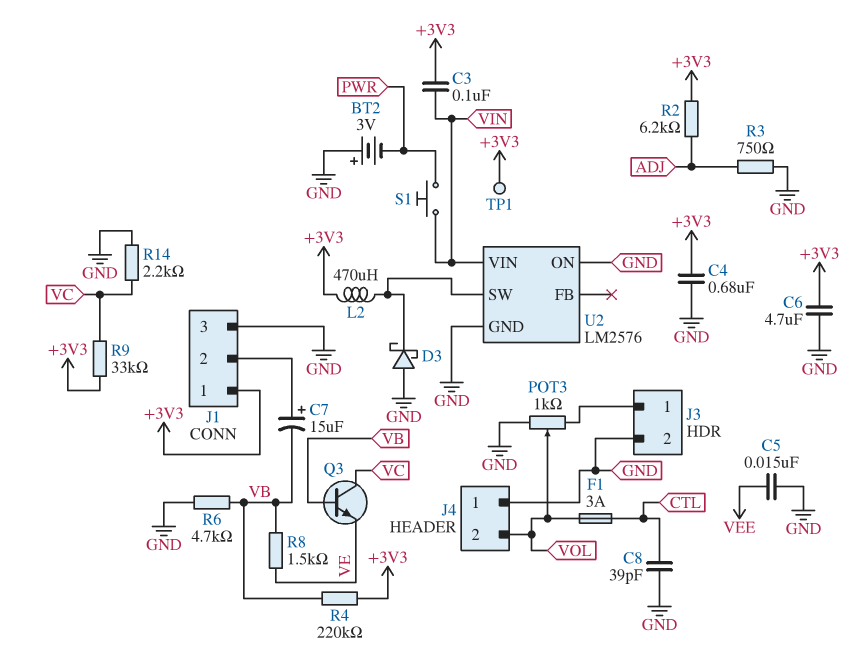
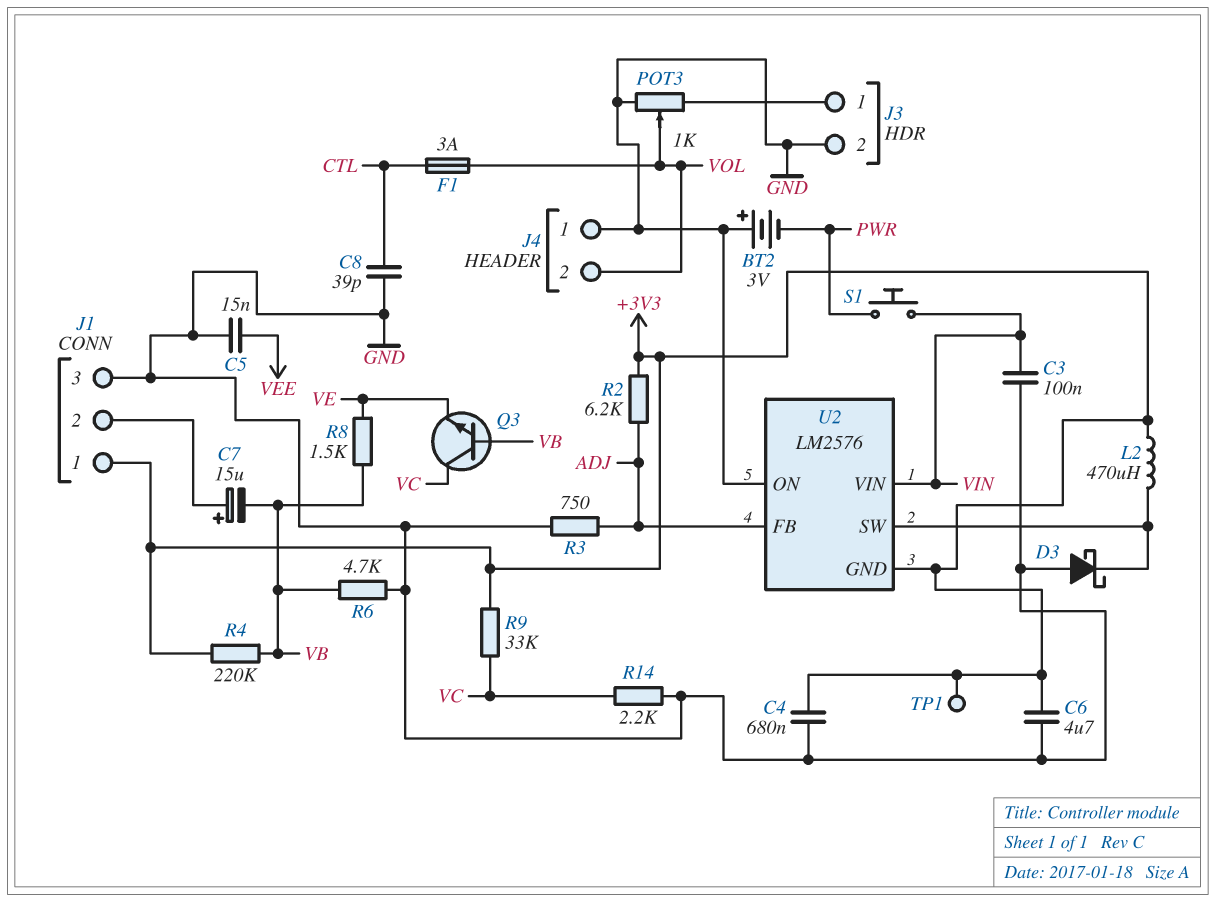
C3: 100nF (+3V3, VIN) -> 100nF (GND, VIN)
U2 pin FB: none -> ADJ
U2 pin GND: GND -> +3V3

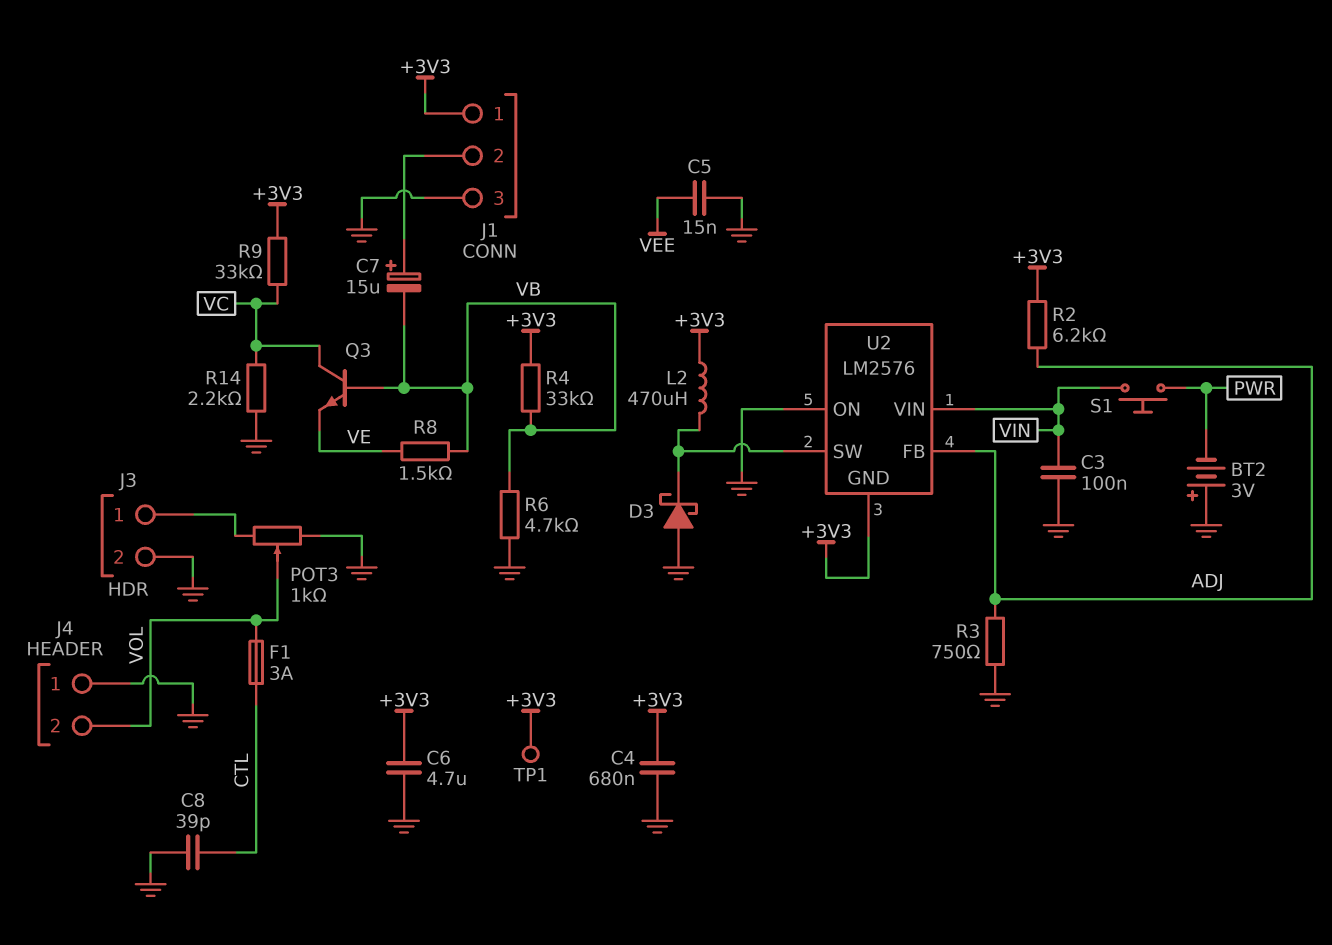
R4: 220k (+3V3, VB) -> 33k (+3V3, VB)

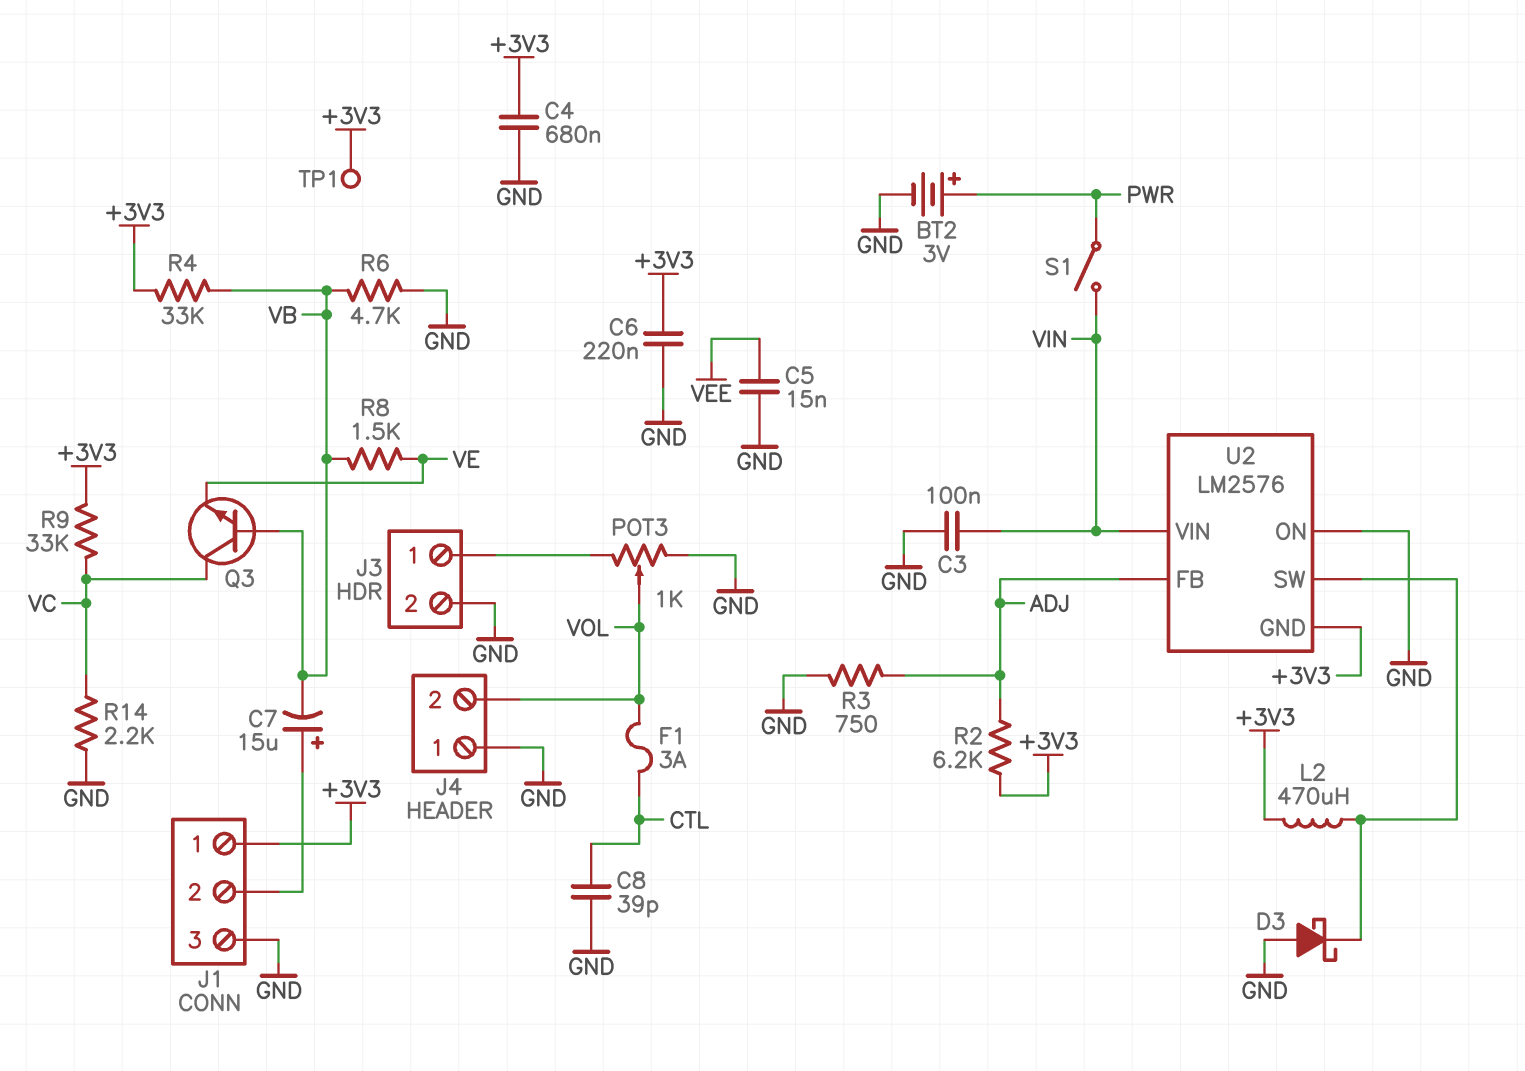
BT2: 3V (plus GND, minus PWR) -> 3V (plus PWR, minus GND)
C6: 4.7uF (+3V3, GND) -> 220nF (+3V3, GND)
S1: button (PWR, VIN) -> switch (PWR, VIN)

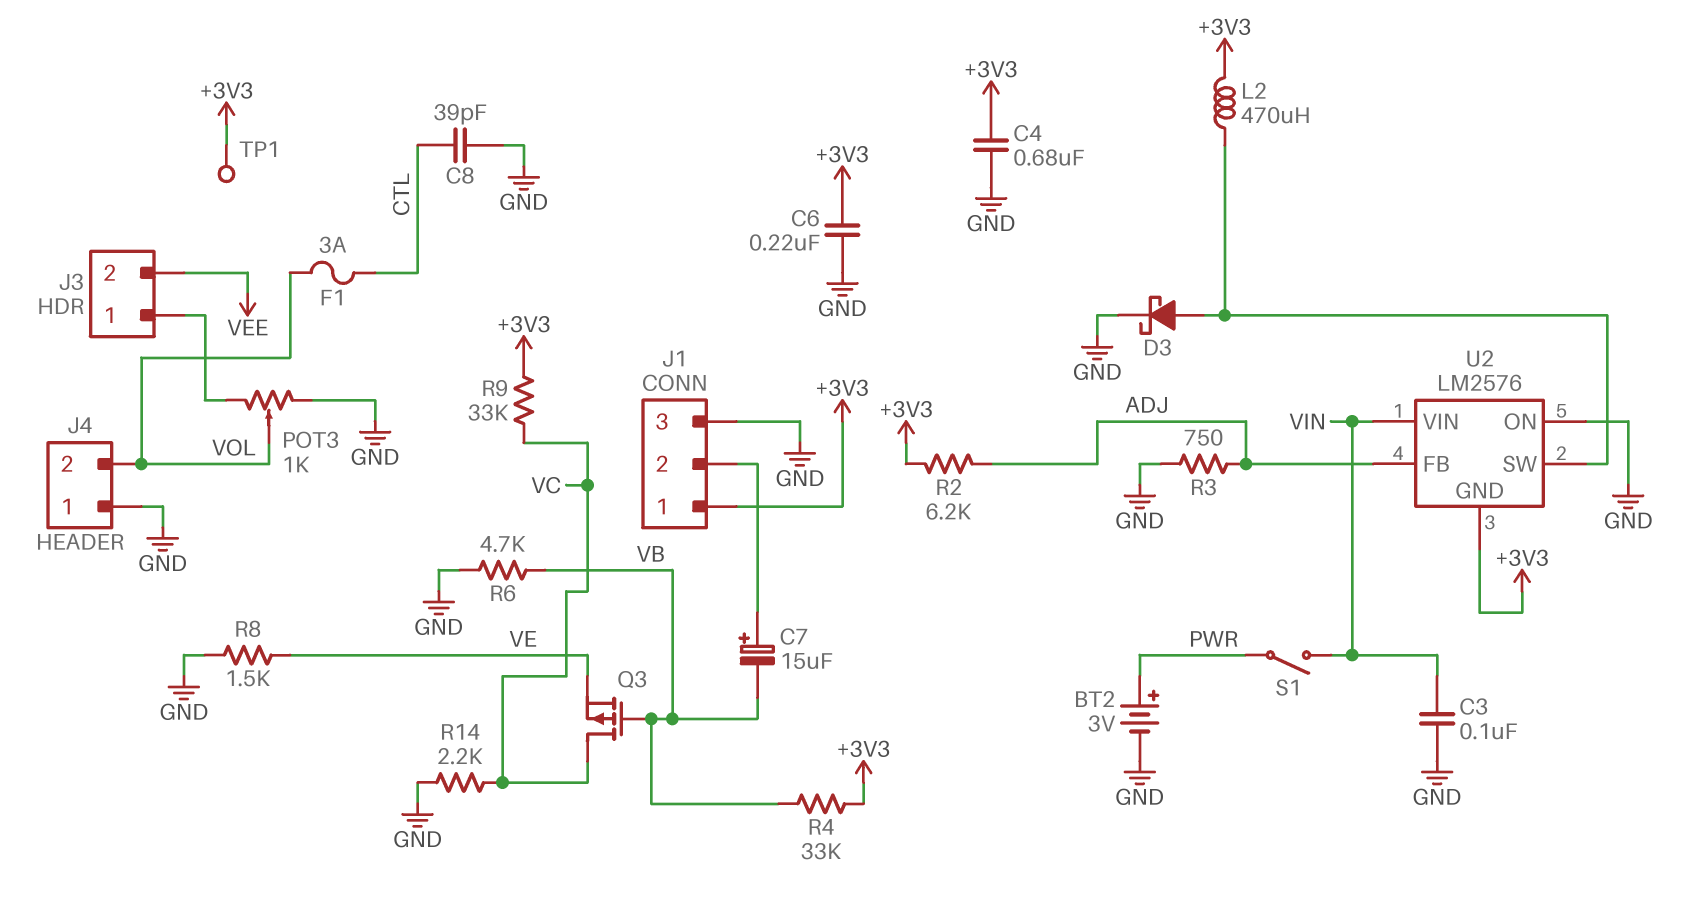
C5: 15nF (GND, VEE) -> none
D3: schottky (A GND, K U2/SW) -> schottky (A U2/SW, K GND)
J3 pin 2: GND -> VEE
Q3: NPN (B VB, C VC, E VE) -> PMOS (G VB, D VC, S VE)
R8: 1.5k (VB, VE) -> 1.5k (GND, VE)

